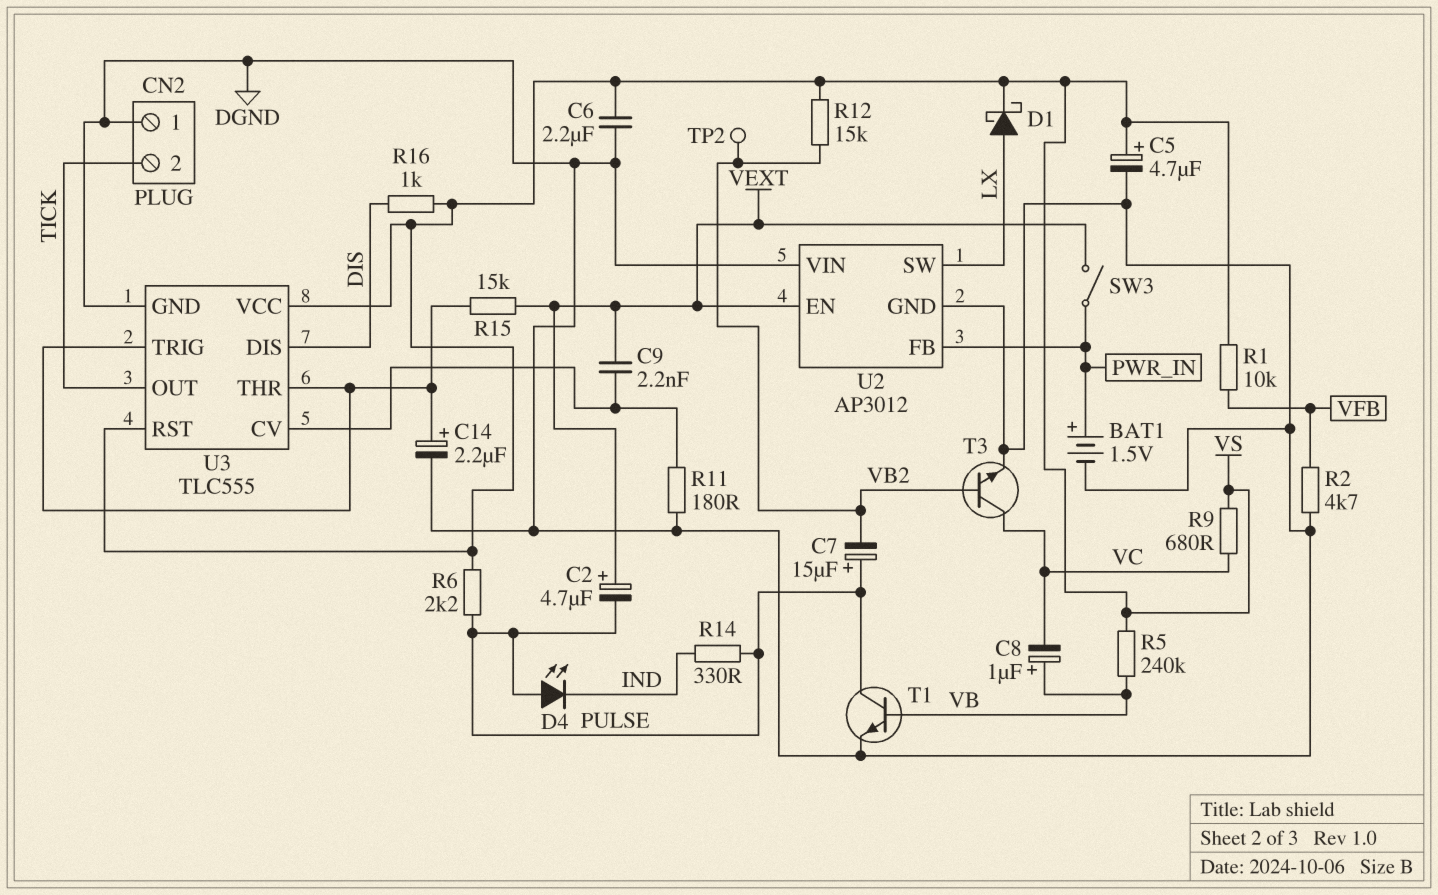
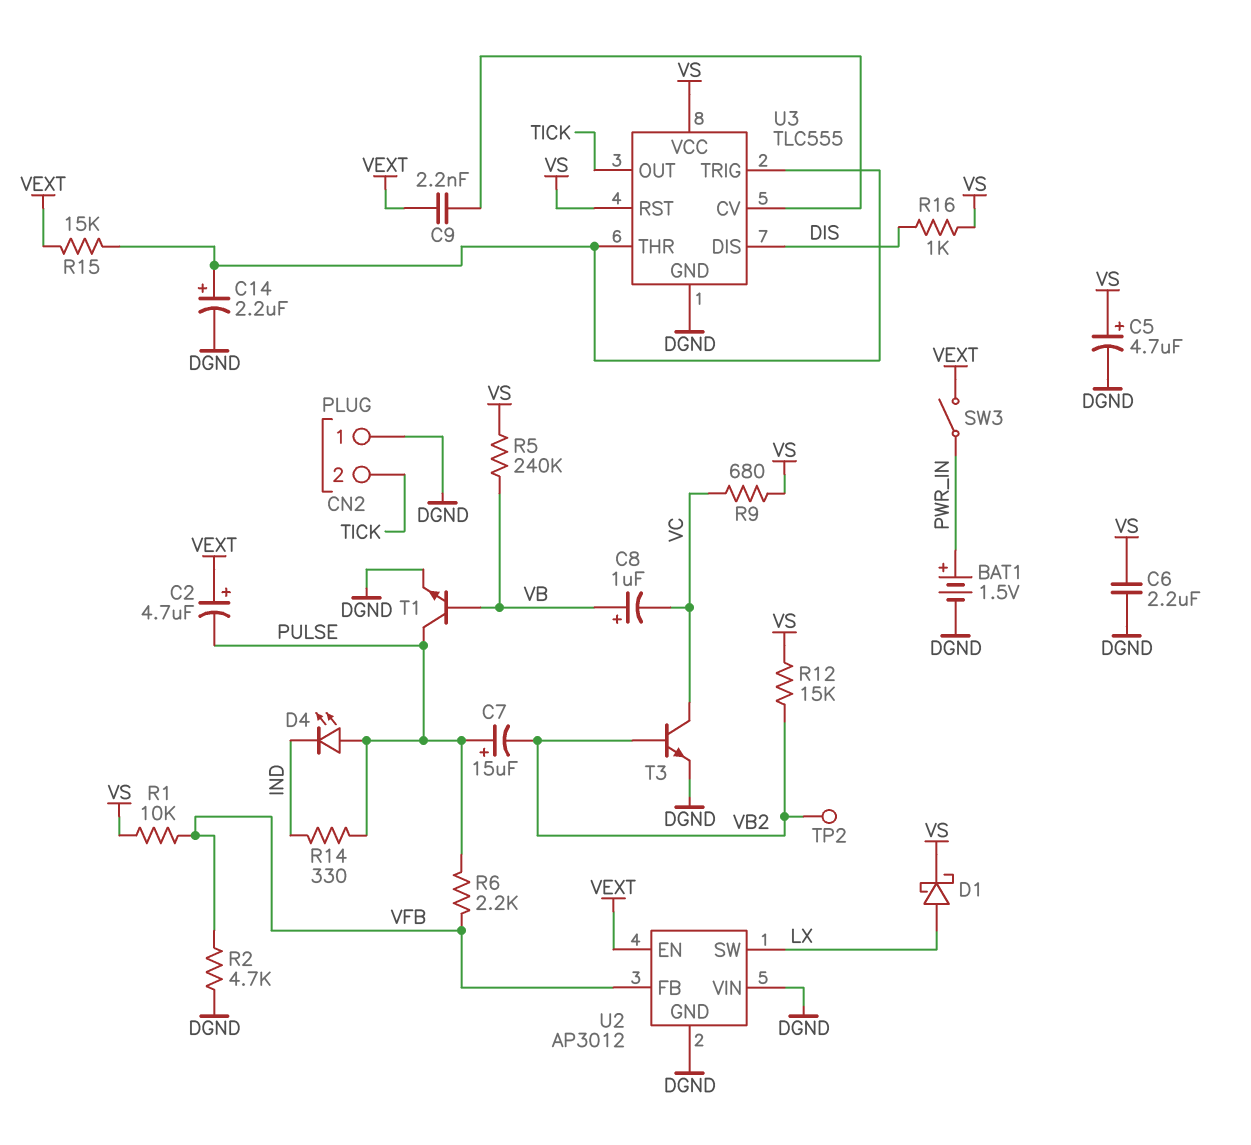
R6: 2.2k (PULSE, VS) -> 2.2k (PULSE, VFB)
R11: 180 (DGND, U3/CV) -> none
U2 pin FB: PWR_IN -> VFB

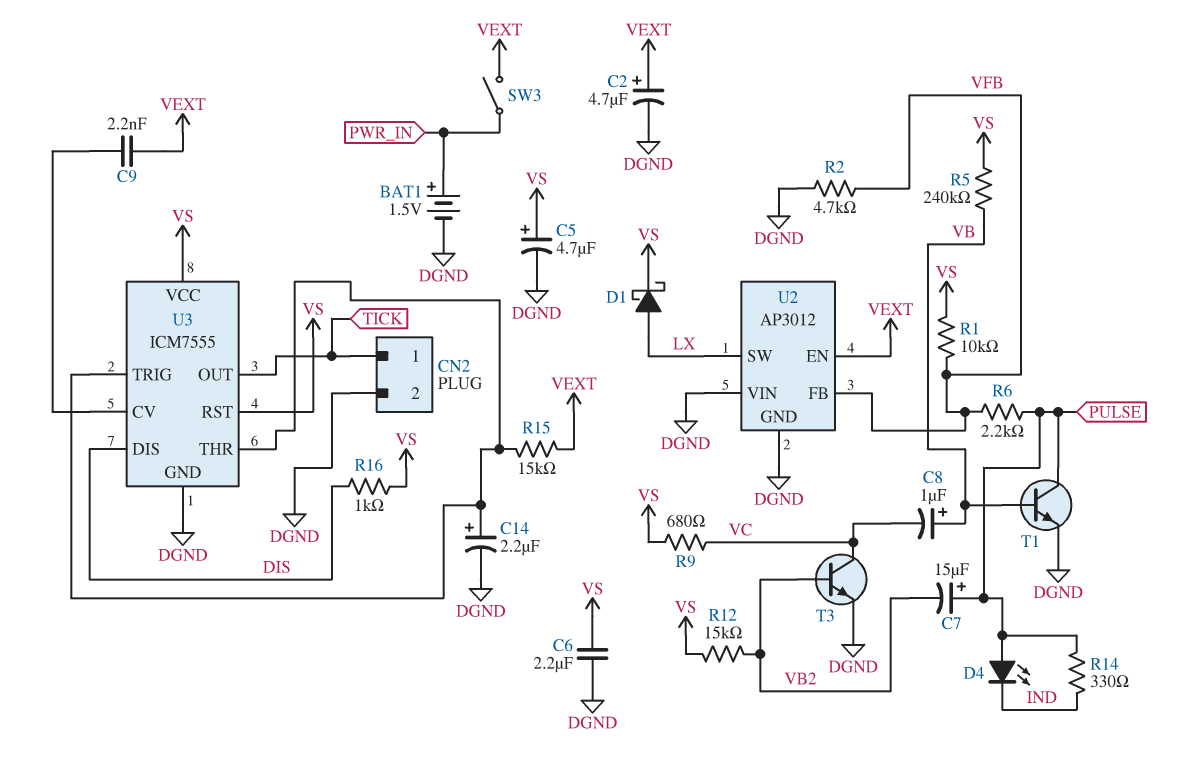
C2: 4.7uF (plus VEXT, minus PULSE) -> 4.7uF (plus VEXT, minus DGND)
CN2 pin 1: DGND -> TICK
CN2 pin 2: TICK -> DGND
TP2: test point (VB2) -> none
U3: TLC555 -> ICM7555

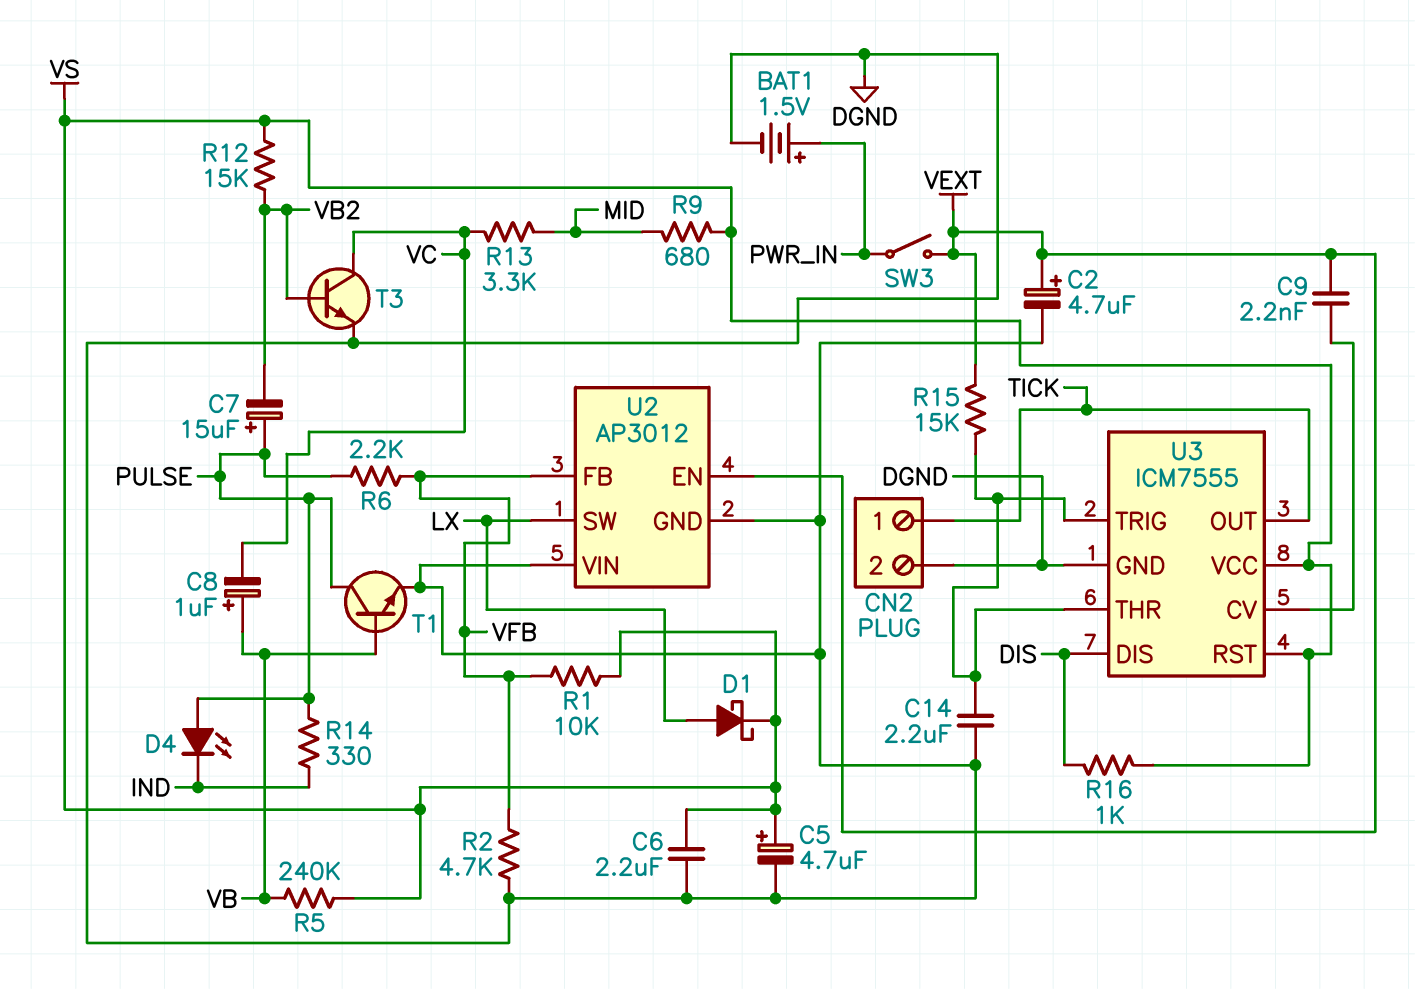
C14: 2.2uF (plus U3/THR, minus DGND) -> 2.2uF (DGND, U3/THR)
R9: 680 (VC, VS) -> 680 (MID, VS)
R13: none -> 3.3k (MID, VC)

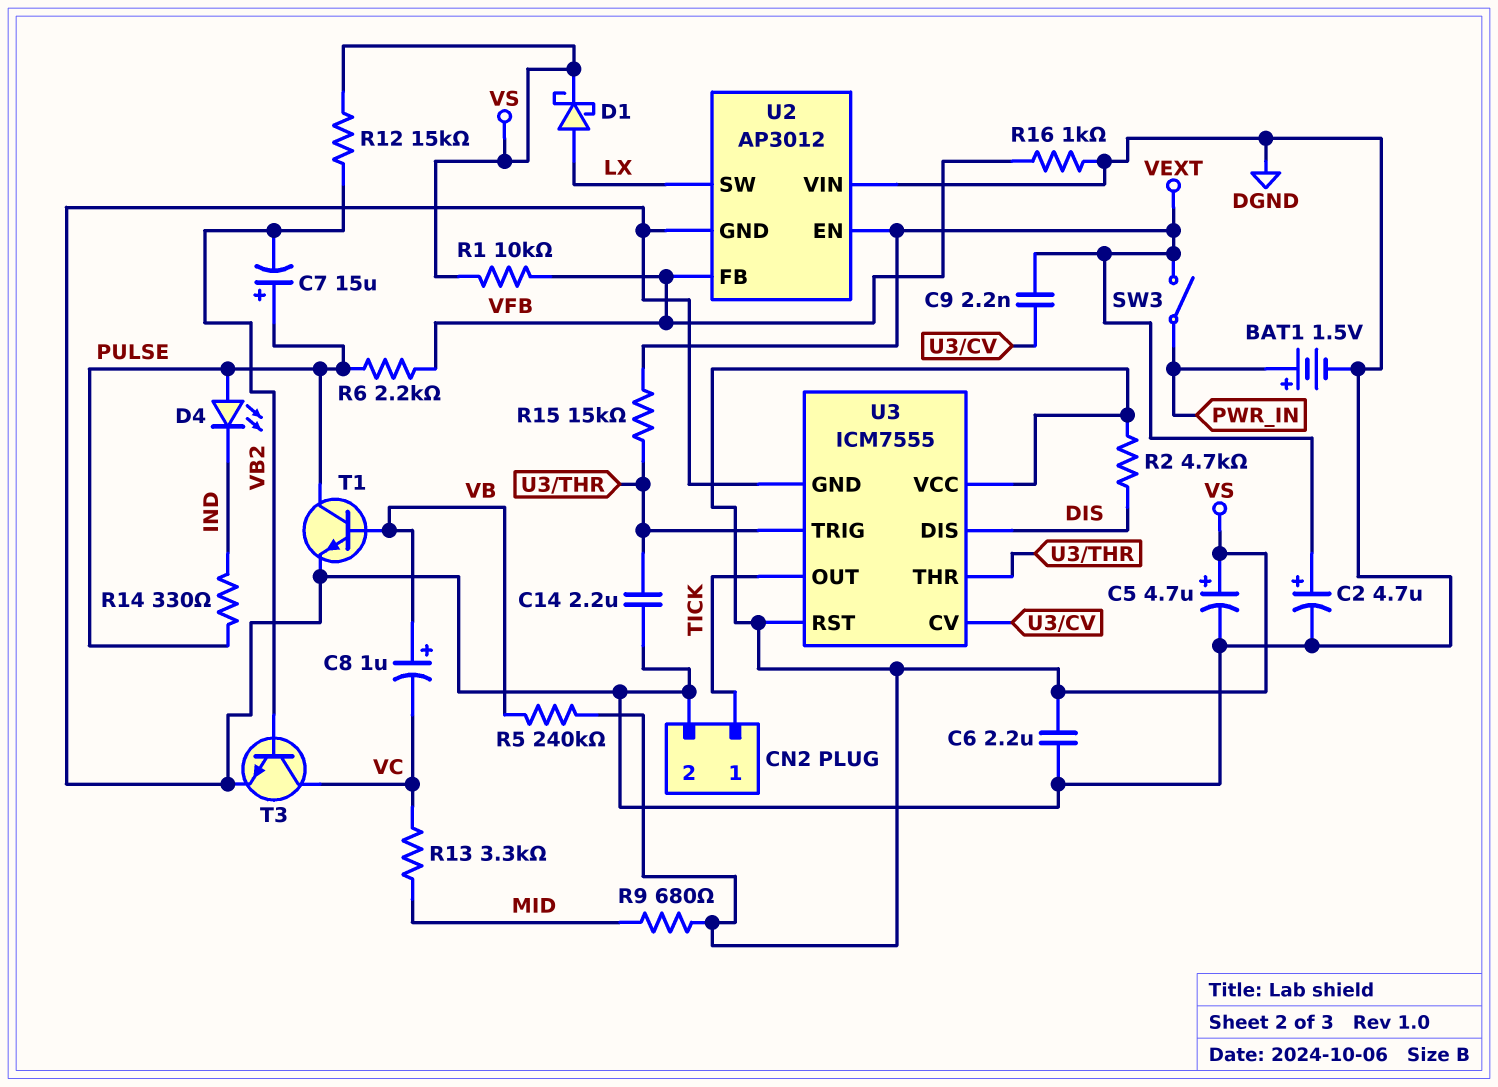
R2: 4.7k (DGND, VFB) -> 4.7k (DIS, VS)
R16: 1k (DIS, VS) -> 1k (DGND, VFB)

